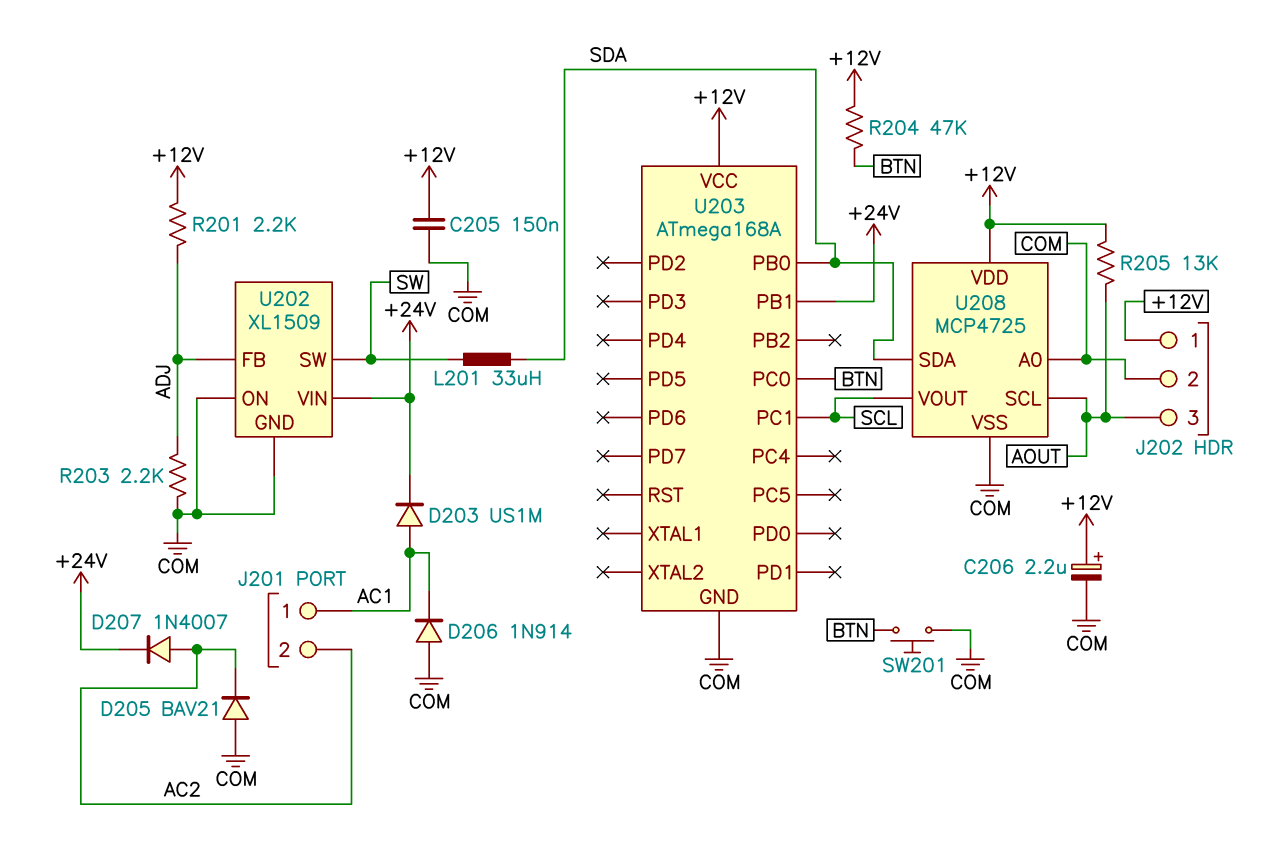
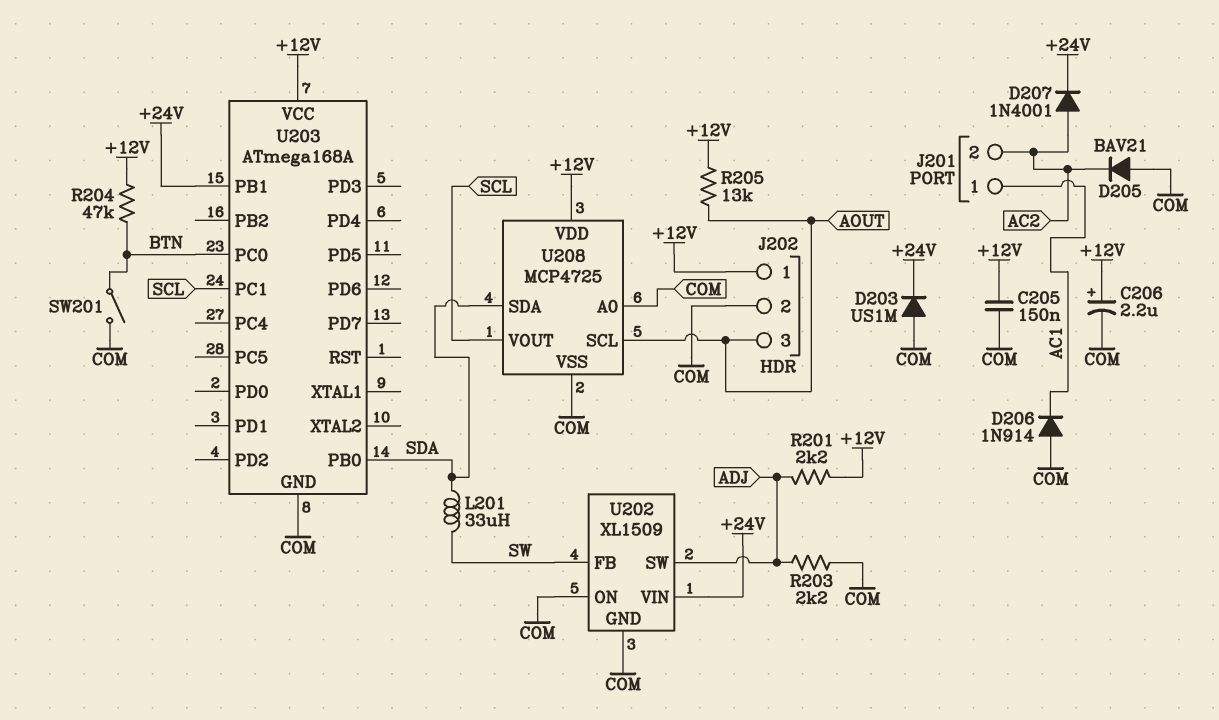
D203: diode US1M (A AC1, K +24V) -> diode US1M (A COM, K +24V)
D207: diode 1N4007 (A AC2, K +24V) -> diode 1N4001 (A AC2, K +24V)
SW201: button (BTN, COM) -> switch (BTN, COM)
U202 pin FB: ADJ -> SW
U202 pin SW: SW -> ADJ

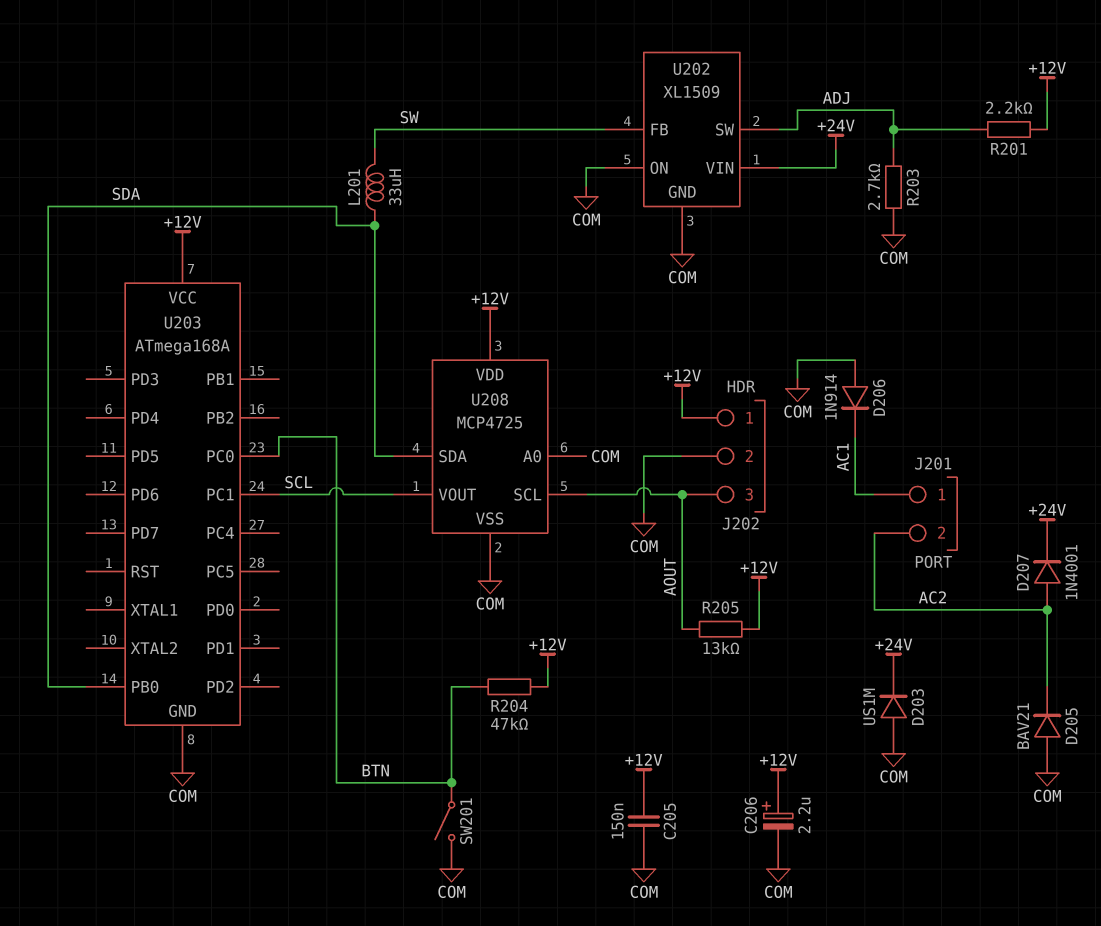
R203: 2.2k (ADJ, COM) -> 2.7k (ADJ, COM)
U203 pin PB1: +24V -> none

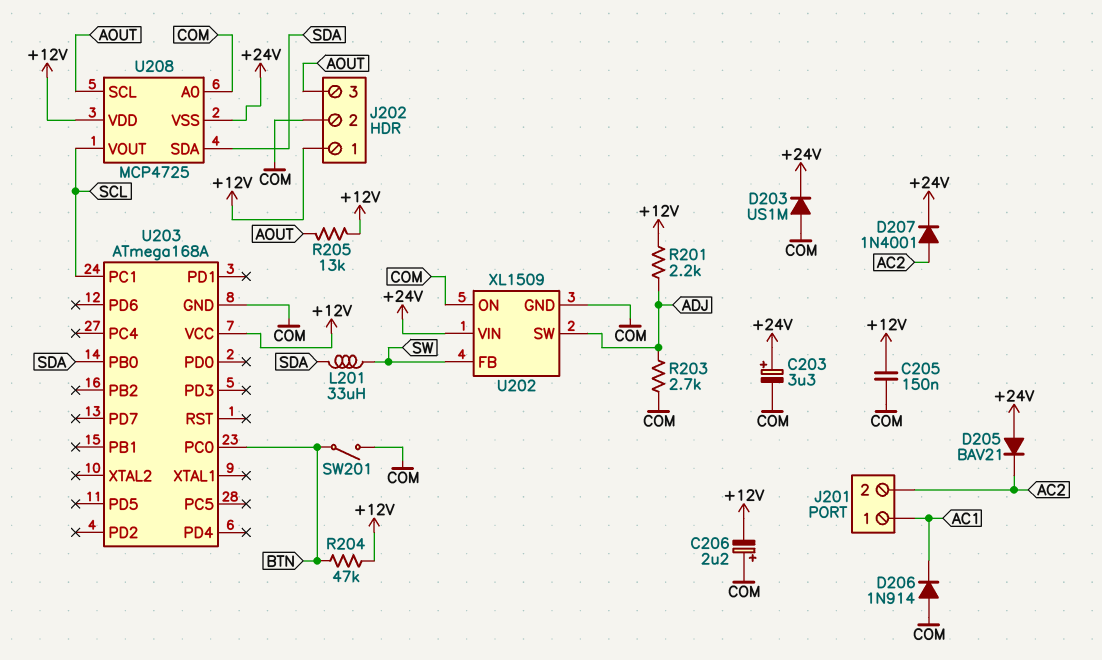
C203: none -> 3.3uF (plus +24V, minus COM)
C206: 2.2uF (plus +12V, minus COM) -> 2.2uF (plus COM, minus +12V)
D205: diode BAV21 (A COM, K AC2) -> diode BAV21 (A +24V, K AC2)
U208 pin VSS: COM -> +24V

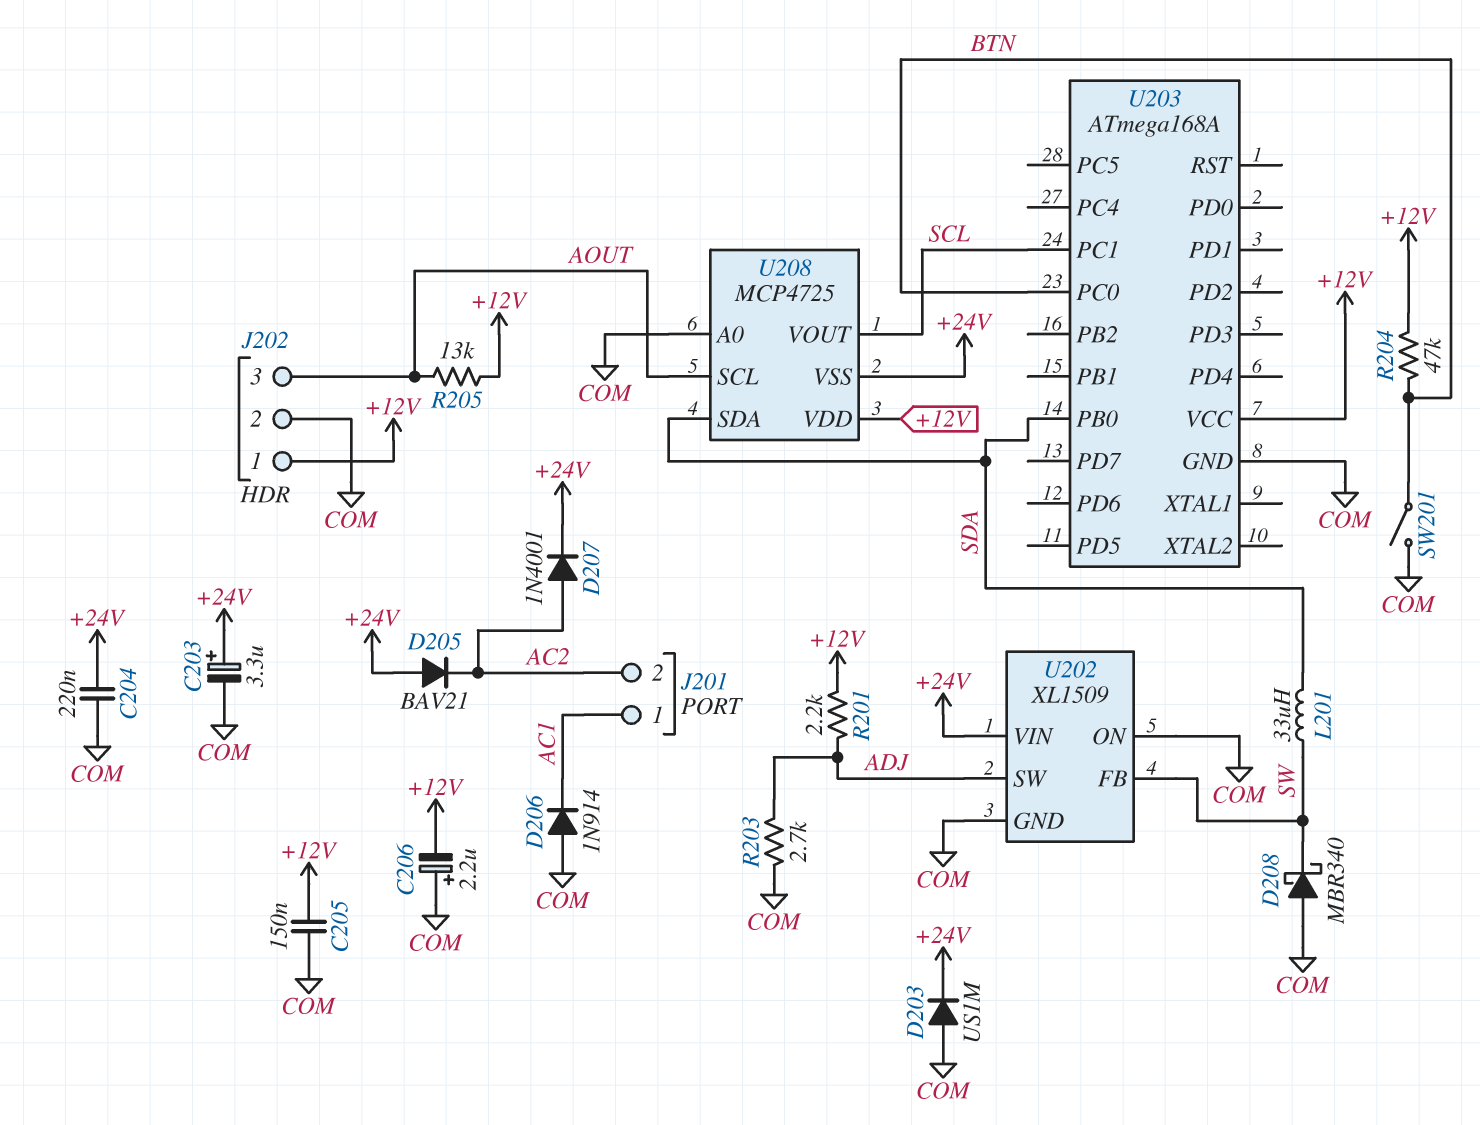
C204: none -> 220nF (+24V, COM)
D208: none -> schottky MBR340 (A COM, K SW)

